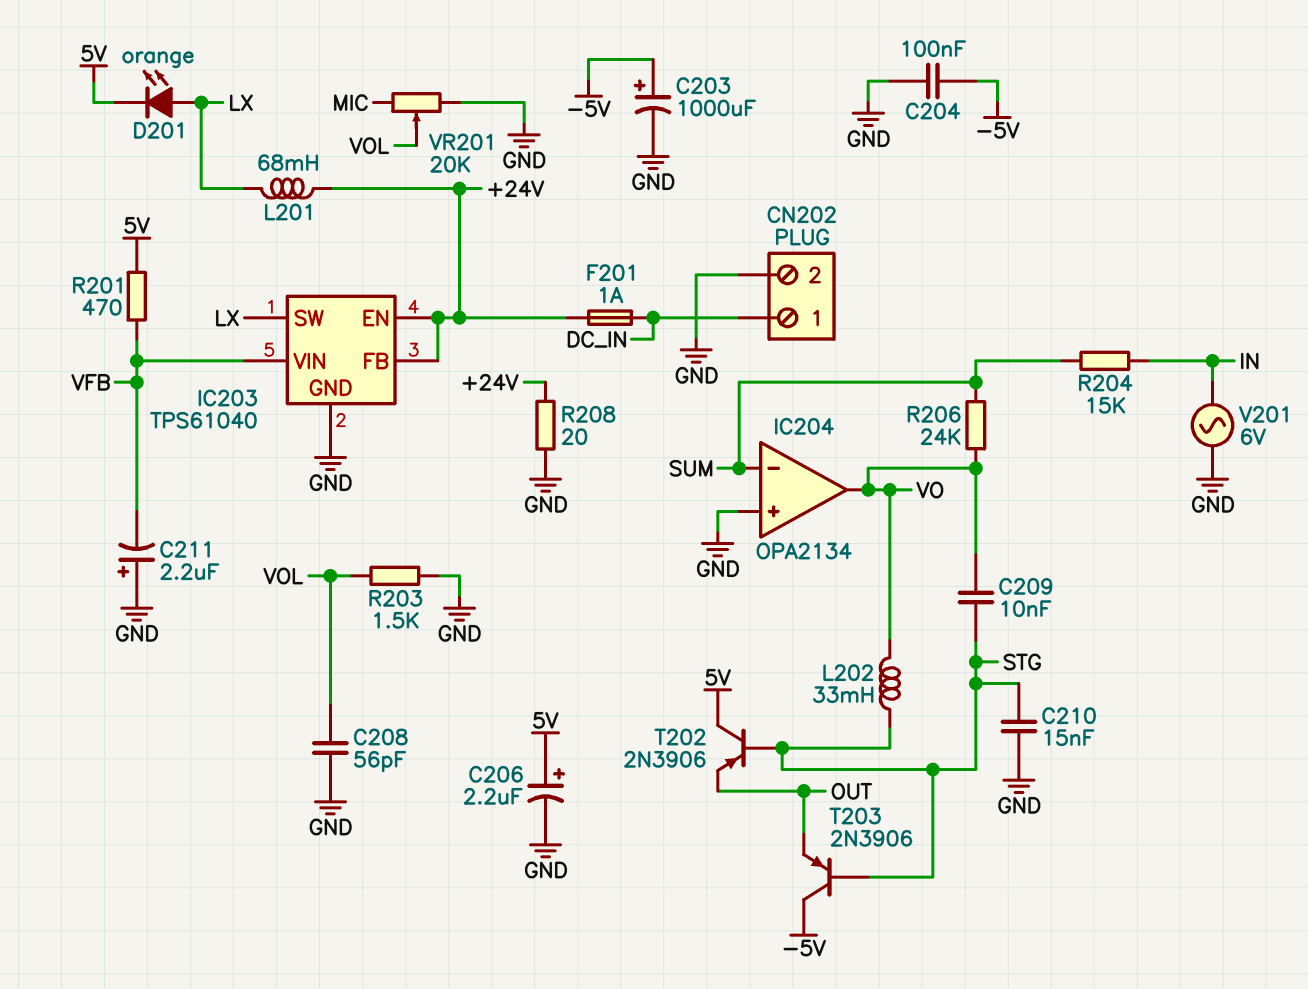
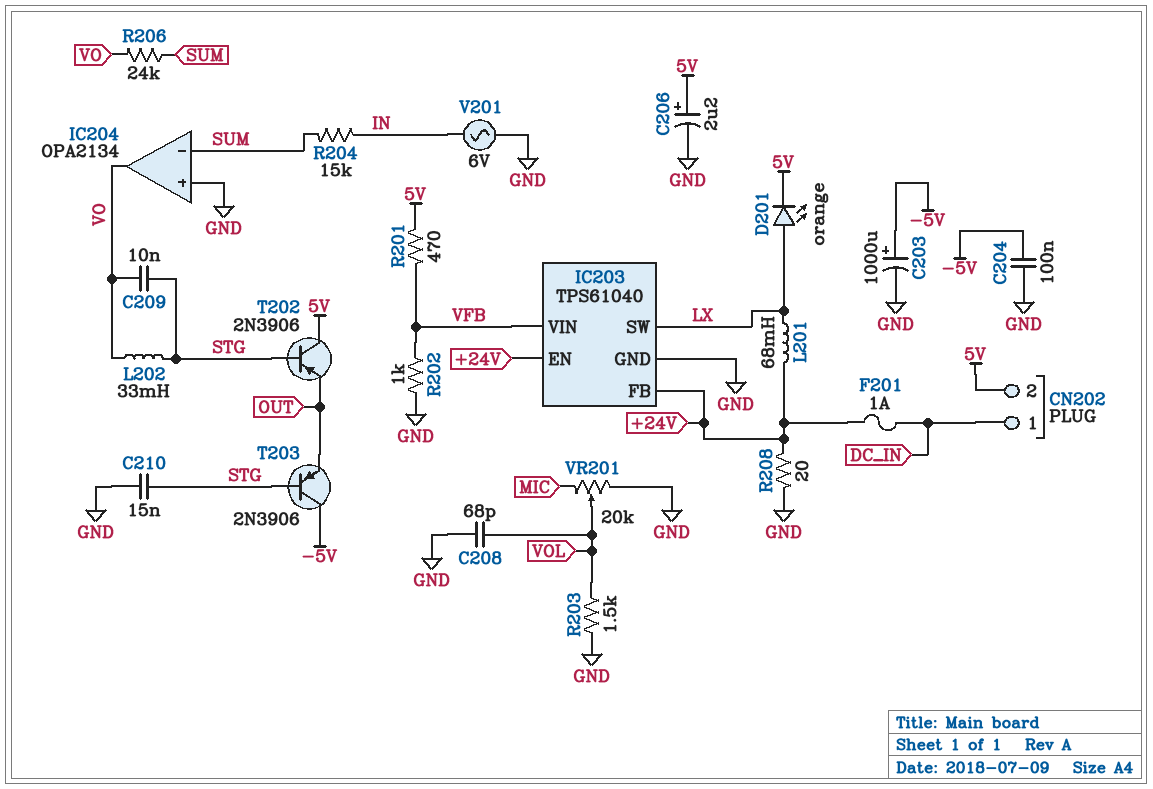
C208: 56pF (GND, VOL) -> 68pF (GND, VOL)
C211: 2.2uF (plus GND, minus VFB) -> none
CN202 pin 2: GND -> 5V
R202: none -> 1k (GND, VFB)

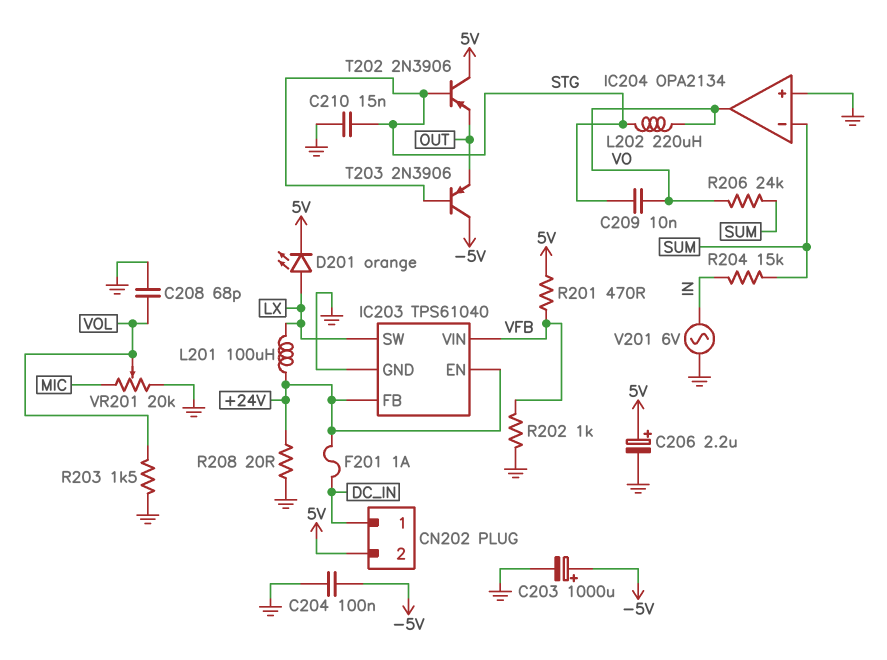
L201: 68mH (+24V, LX) -> 100uH (+24V, LX)
L202: 33mH (STG, VO) -> 220uH (STG, VO)

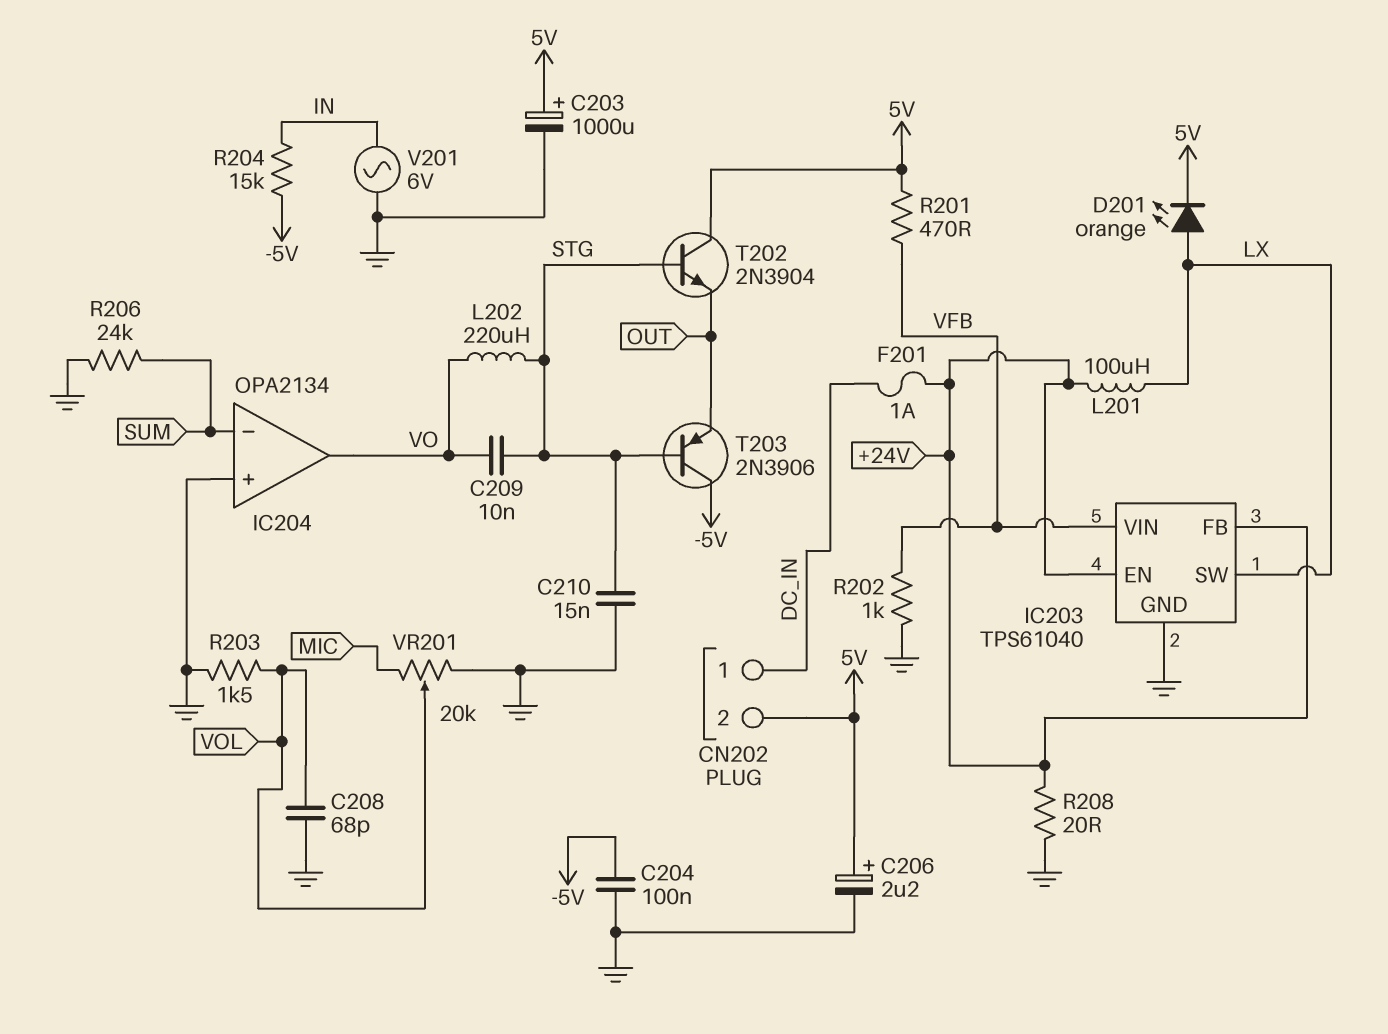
C203: 1000uF (plus -5V, minus GND) -> 1000uF (plus 5V, minus GND)
R204: 15k (IN, SUM) -> 15k (-5V, IN)
R206: 24k (SUM, VO) -> 24k (GND, SUM)
T202: PNP 2N3906 (B STG, C 5V, E OUT) -> NPN 2N3904 (B STG, C 5V, E OUT)

